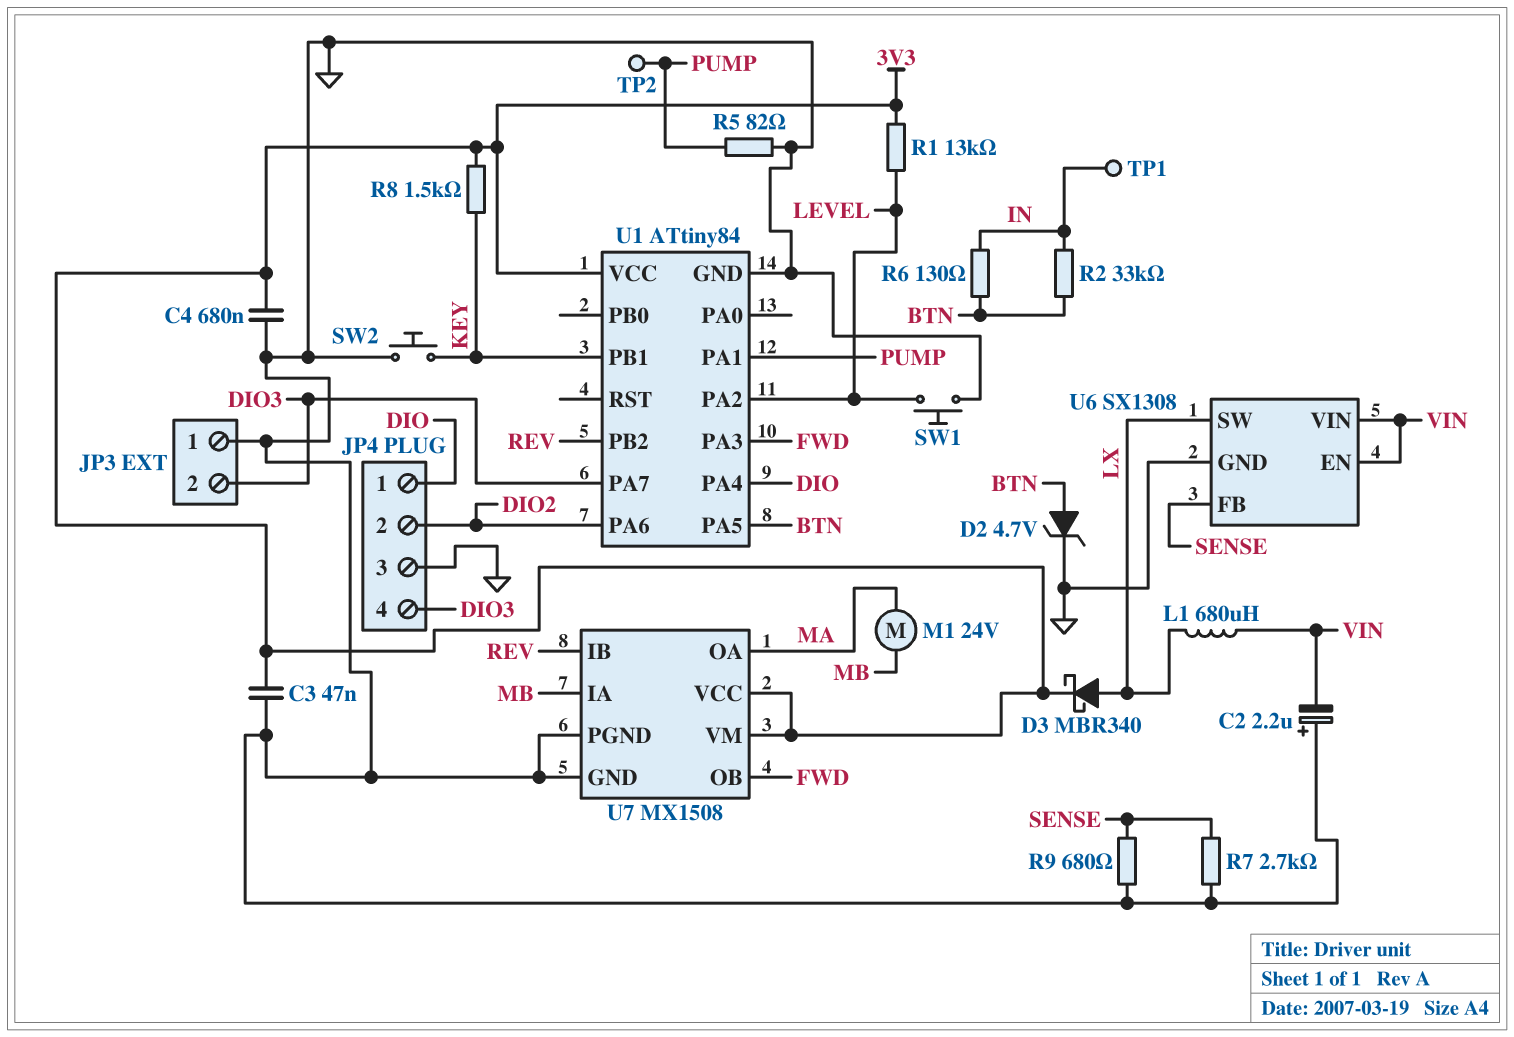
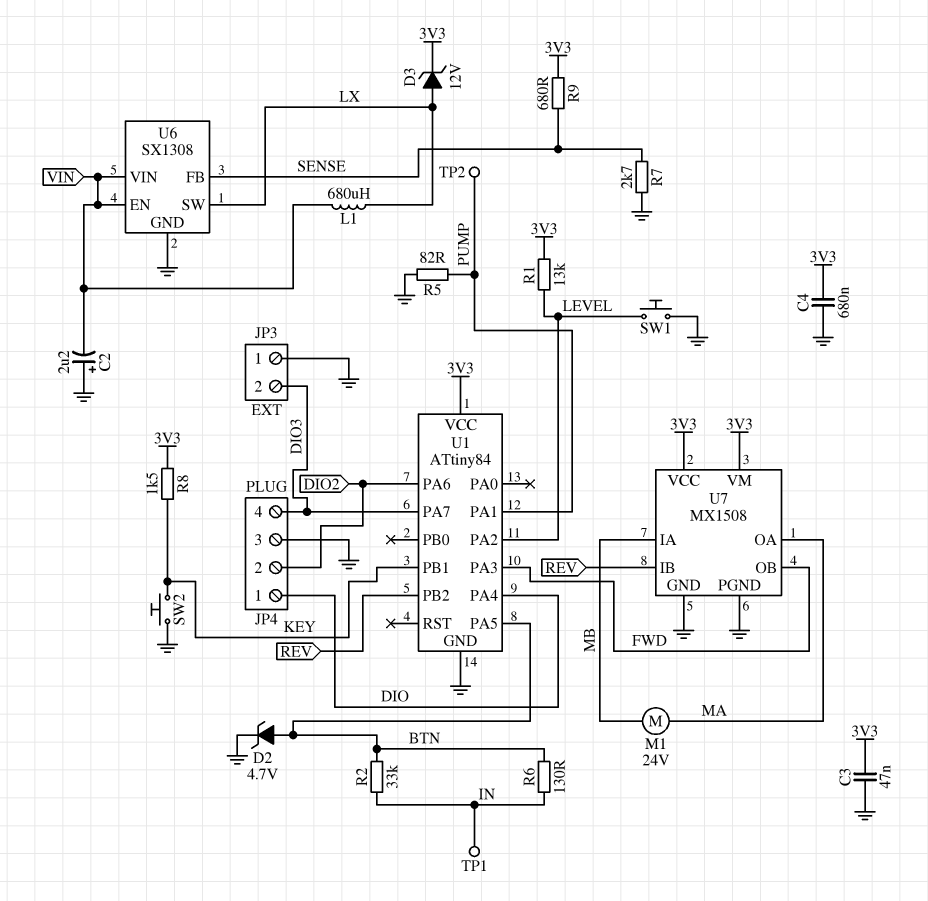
D3: schottky MBR340 (A LX, K 3V3) -> zener 12V (A LX, K 3V3)
R9: 680 (GND, SENSE) -> 680 (3V3, SENSE)

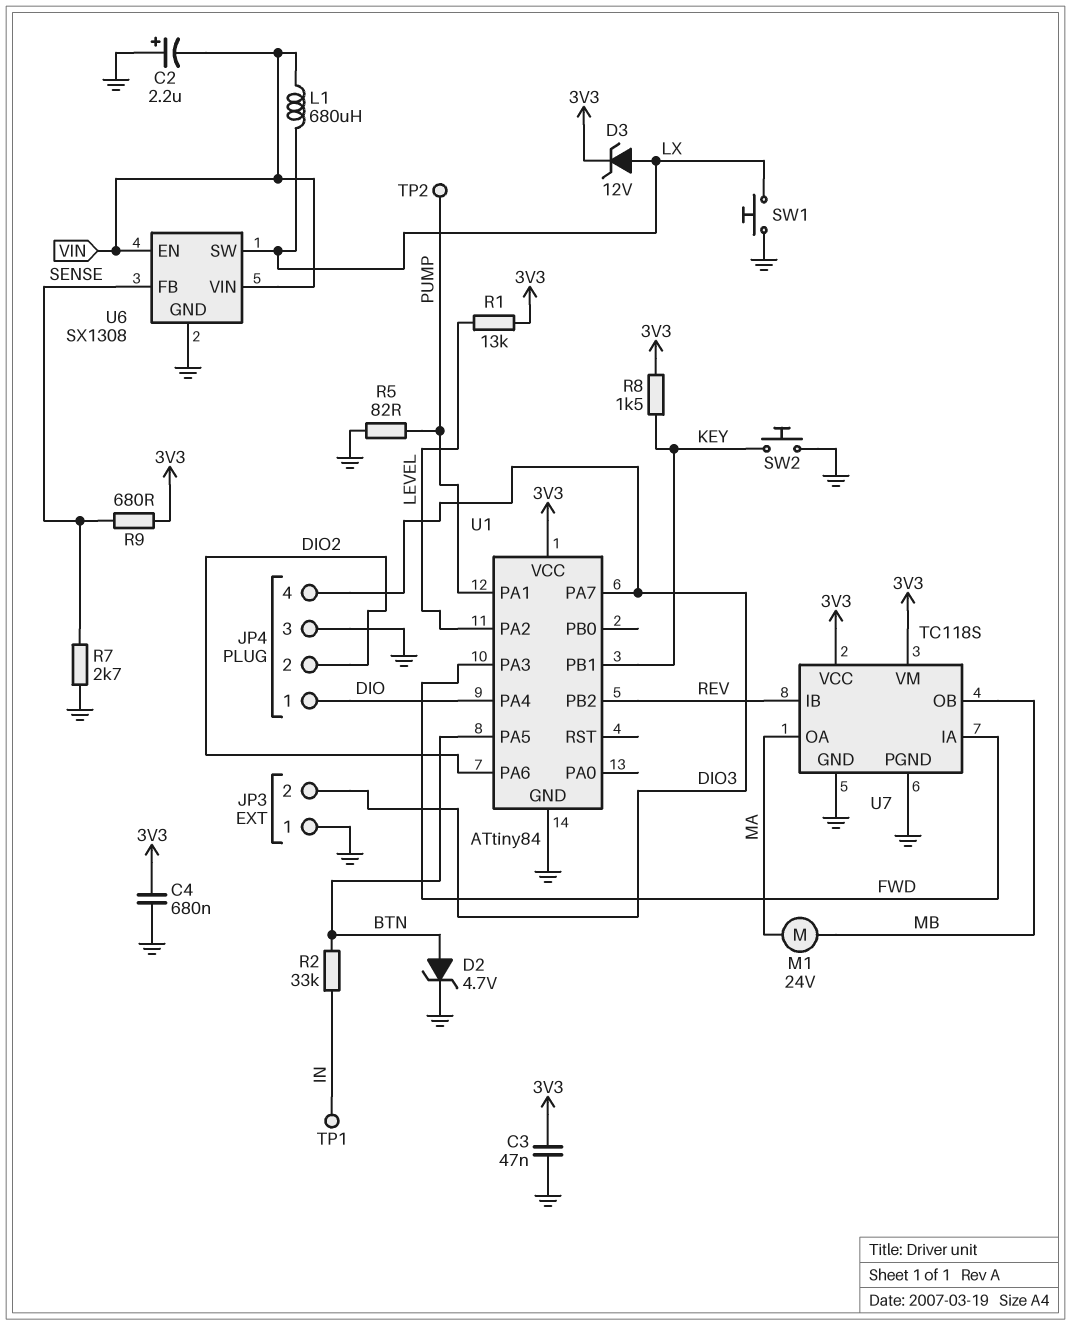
R6: 130 (BTN, IN) -> none
SW1: button (GND, LEVEL) -> button (GND, LX)
U7: MX1508 -> TC118S
U7 pin IA: MB -> FWD
U7 pin OB: FWD -> MB

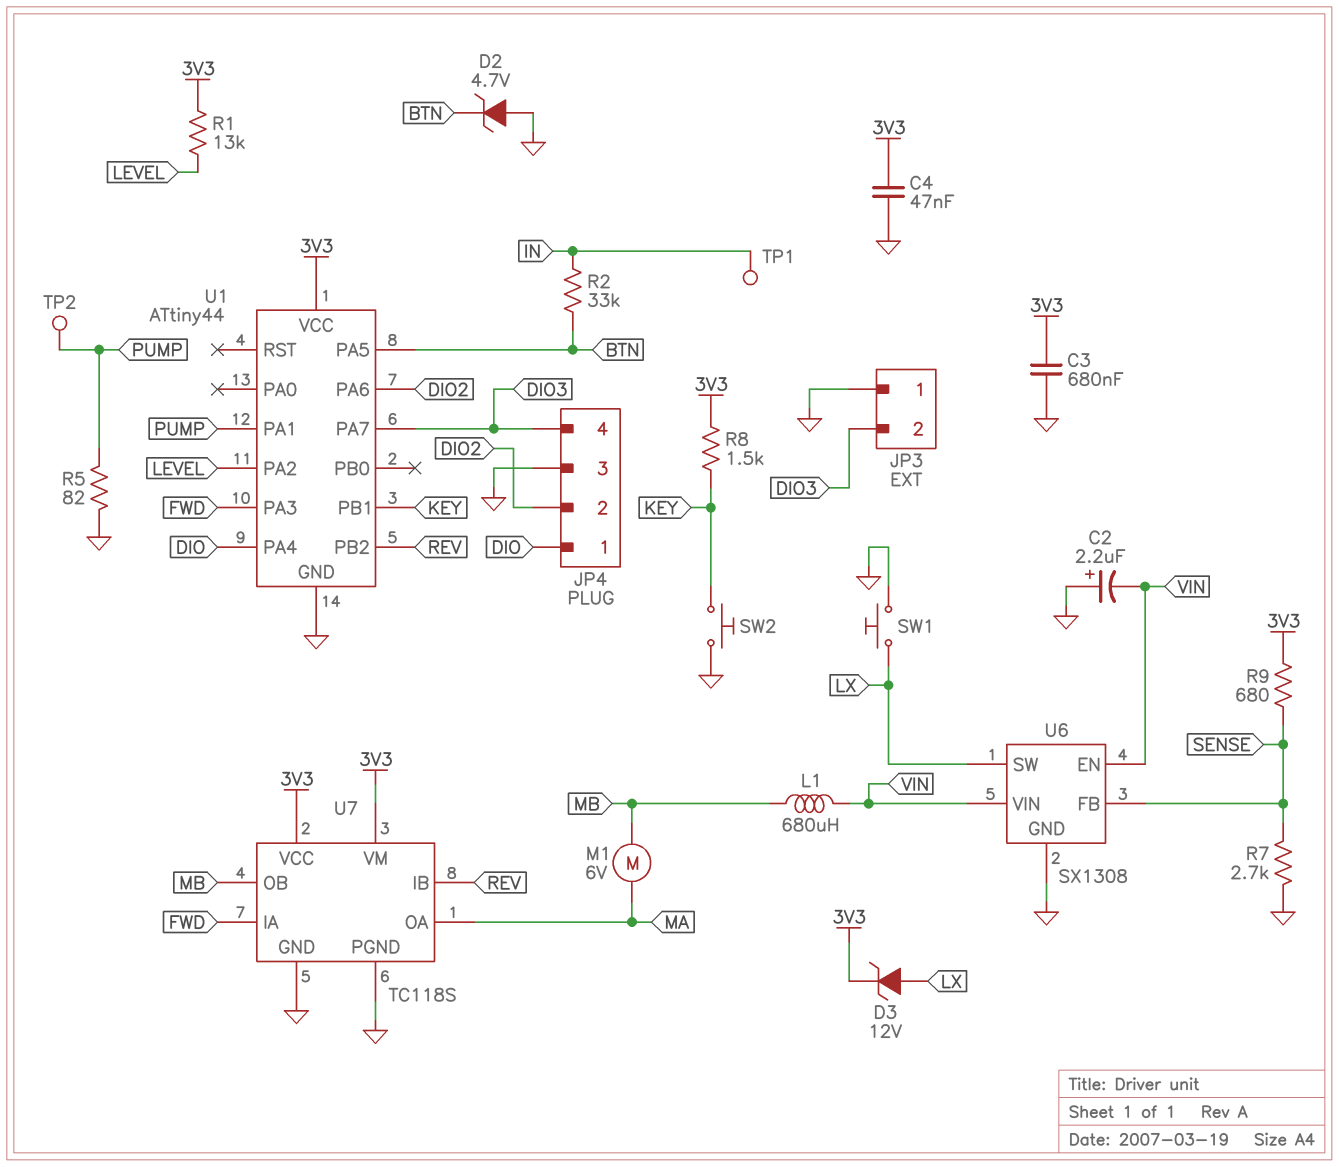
C3: 47nF (3V3, GND) -> 680nF (3V3, GND)
C4: 680nF (3V3, GND) -> 47nF (3V3, GND)
D2: zener 4.7V (A BTN, K GND) -> zener 4.7V (A GND, K BTN)
L1: 680uH (LX, VIN) -> 680uH (MB, VIN)
M1: motor 24V (MA, MB) -> motor 6V (MA, MB)
U1: ATtiny84 -> ATtiny44

